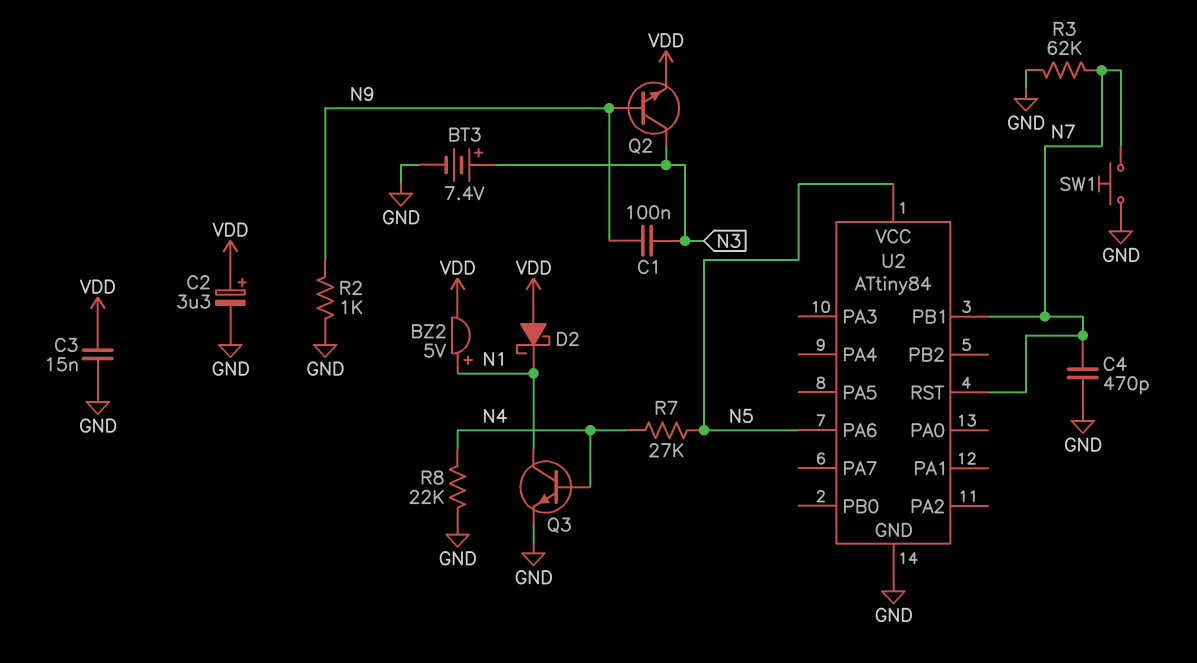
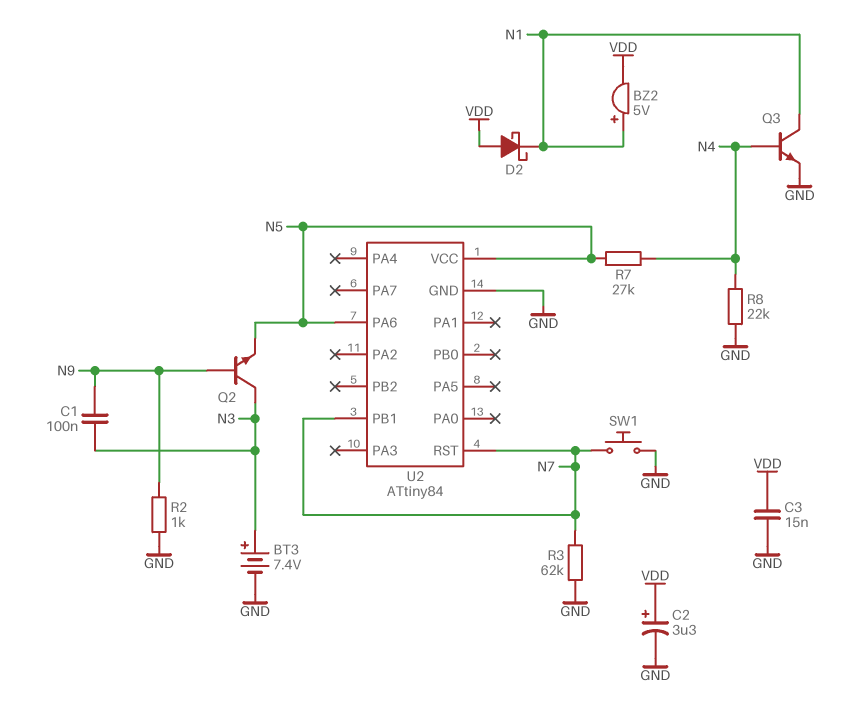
C4: 470pF (GND, N7) -> none
Q2: NPN (B N9, C N3, E VDD) -> NPN (B N9, C N3, E N5)

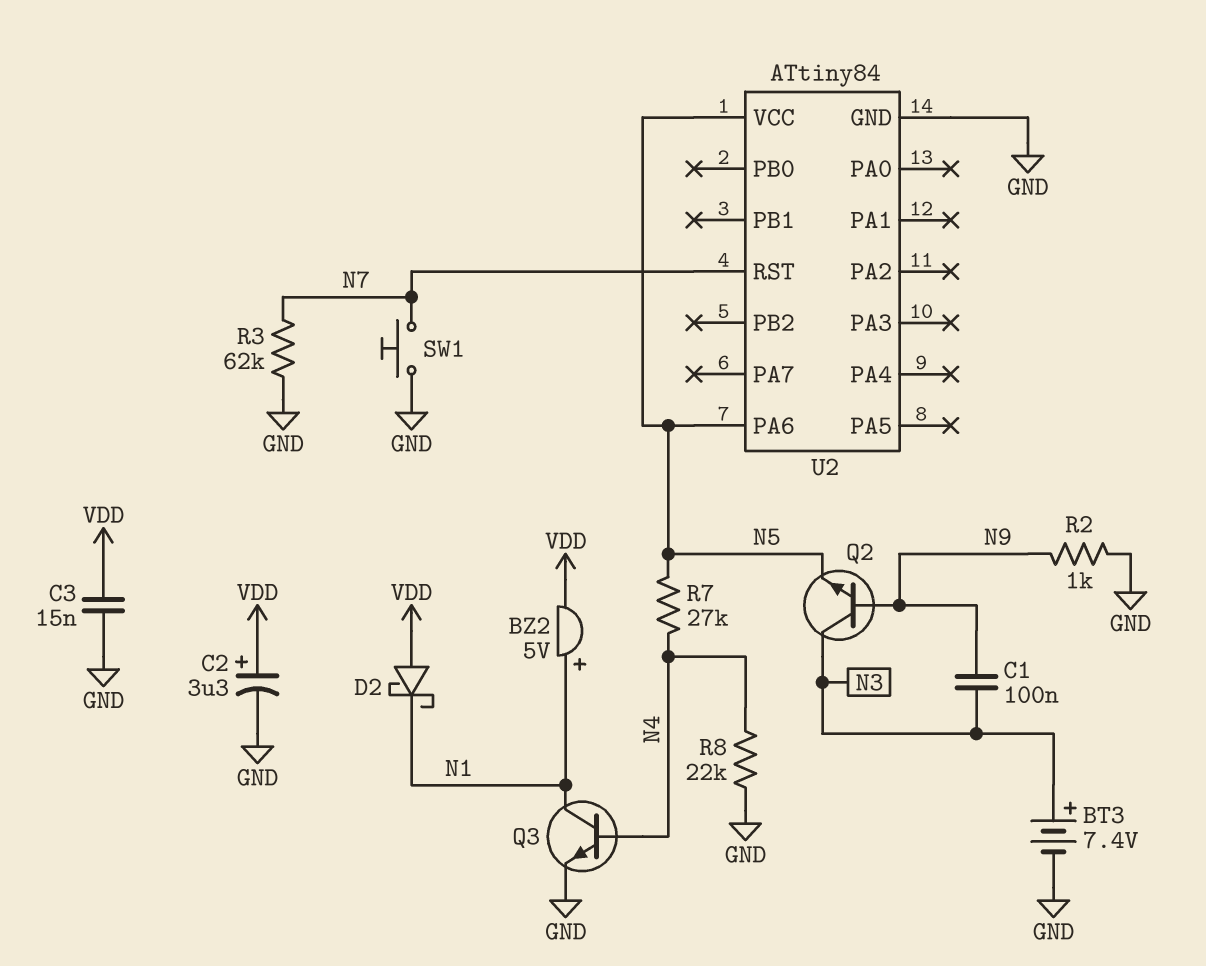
U2 pin PB1: N7 -> none

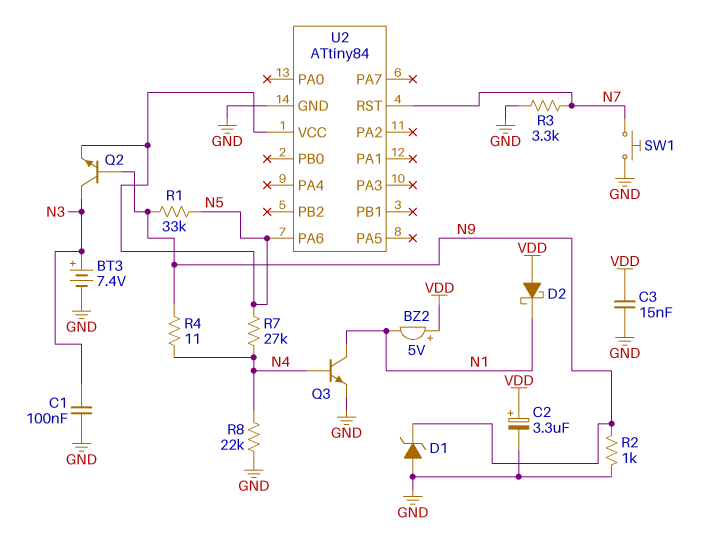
BZ2: buzzer 5V (plus N1, minus VDD) -> buzzer 5V (plus VDD, minus N1)
C1: 100nF (N3, N9) -> 100nF (GND, N3)
D1: none -> zener (A GND, K N9)
R1: none -> 33k (N5, N9)
R3: 62k (GND, N7) -> 3.3k (GND, N7)
R4: none -> 11 (N4, N9)

